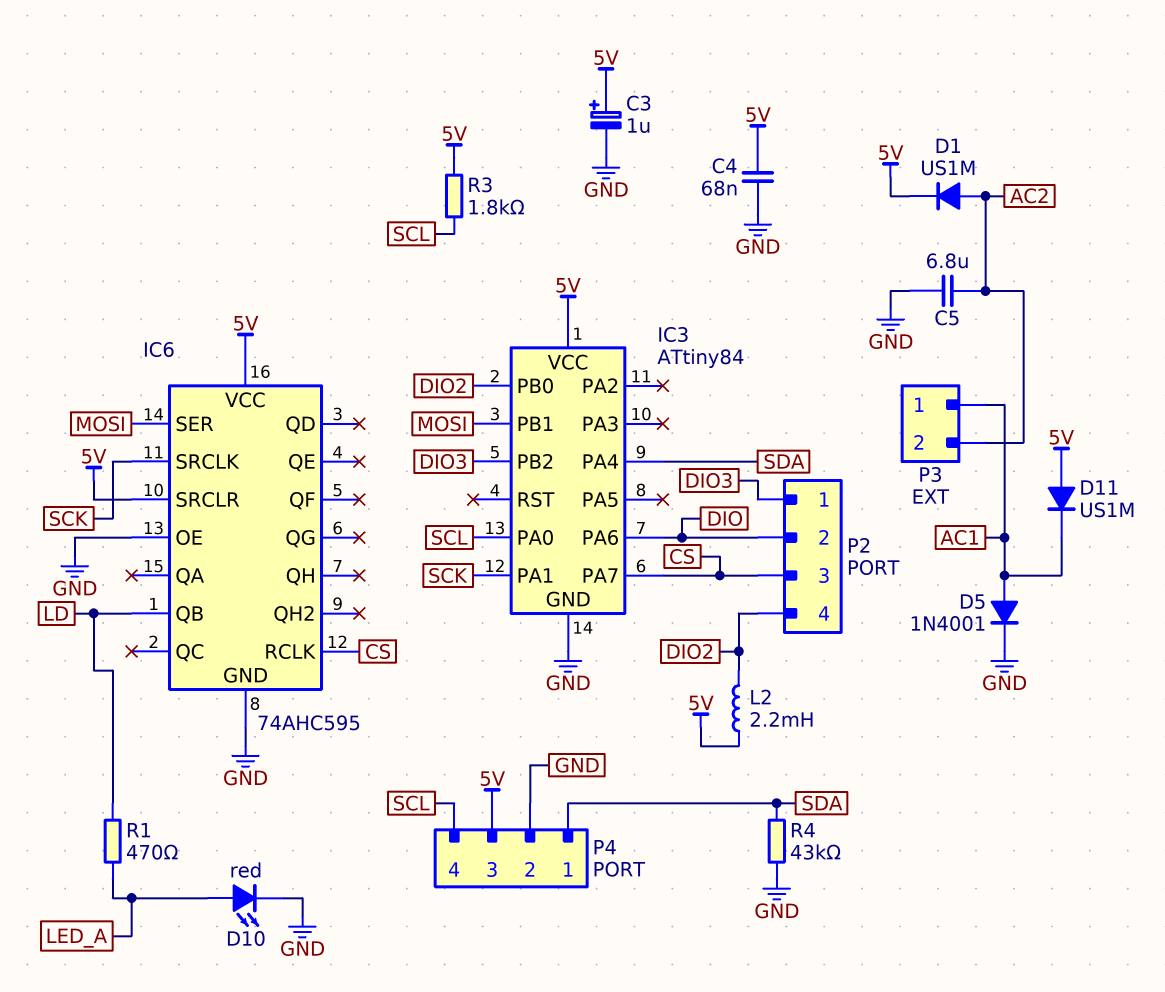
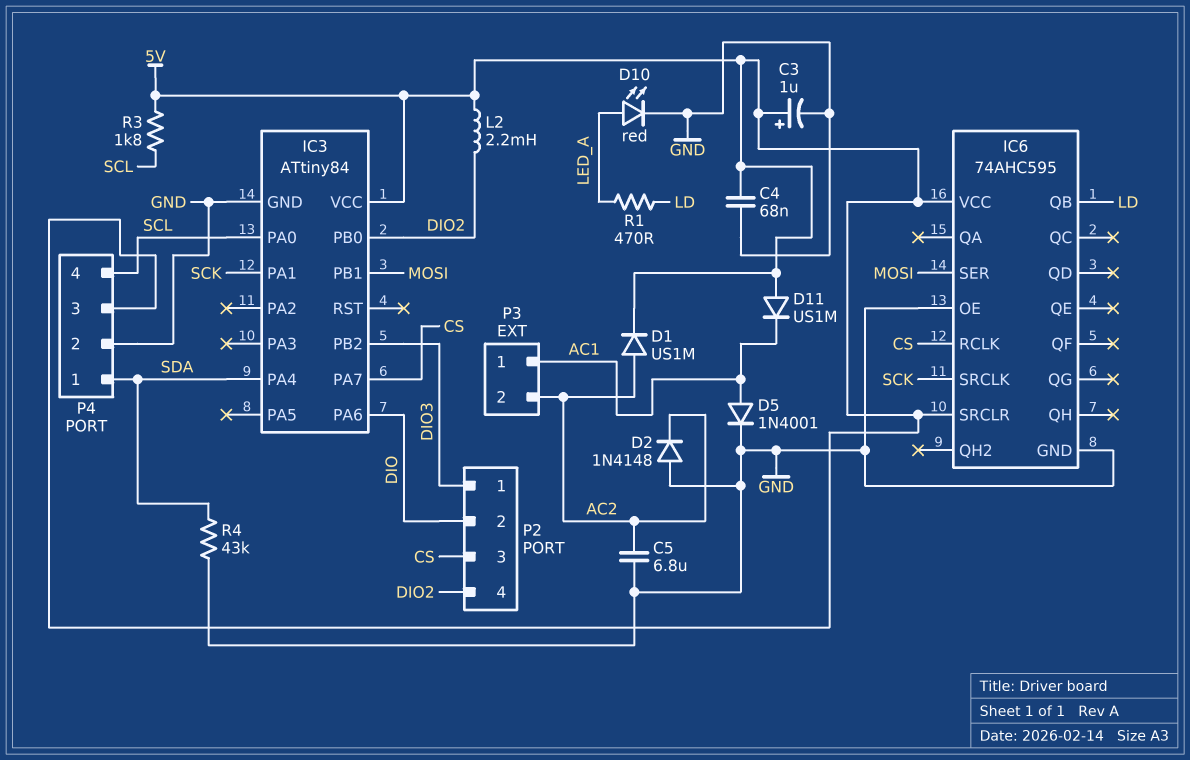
D2: none -> diode 1N4148 (A GND, K AC2)

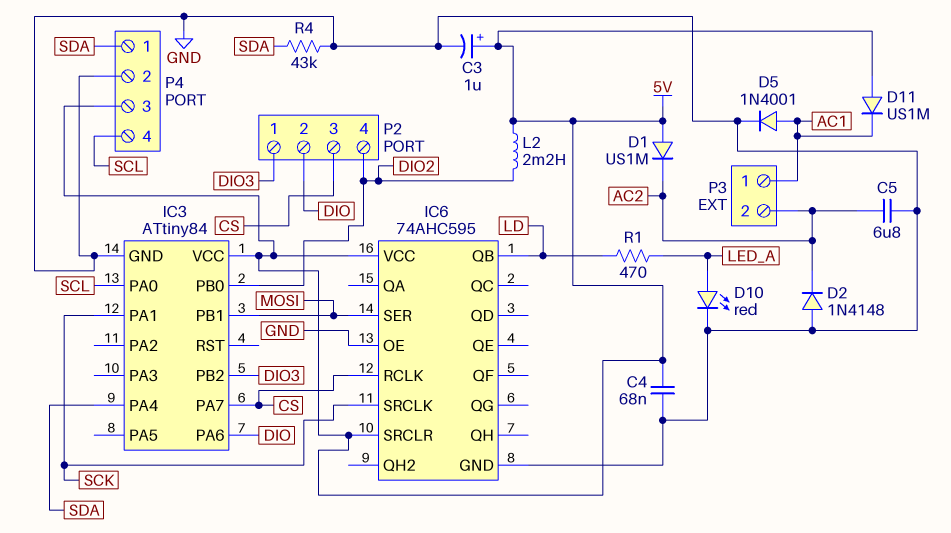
D1: diode US1M (A AC2, K 5V) -> diode US1M (A 5V, K AC2)
R3: 1.8k (5V, SCL) -> none

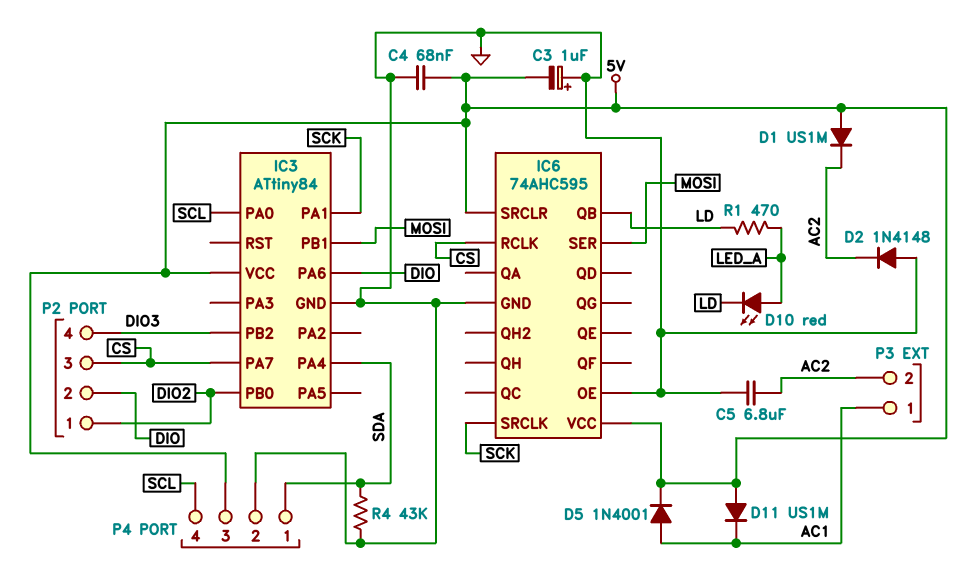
C3: 1uF (plus 5V, minus GND) -> 1uF (plus GND, minus 5V)
D5: diode 1N4001 (A AC1, K GND) -> diode 1N4001 (A AC1, K 5V)
D10: LED red (A LED_A, K GND) -> LED red (A LED_A, K LD)
L2: 2.2mH (5V, DIO2) -> none
P2 pin 1: DIO3 -> DIO2
P2 pin 4: DIO2 -> DIO3

